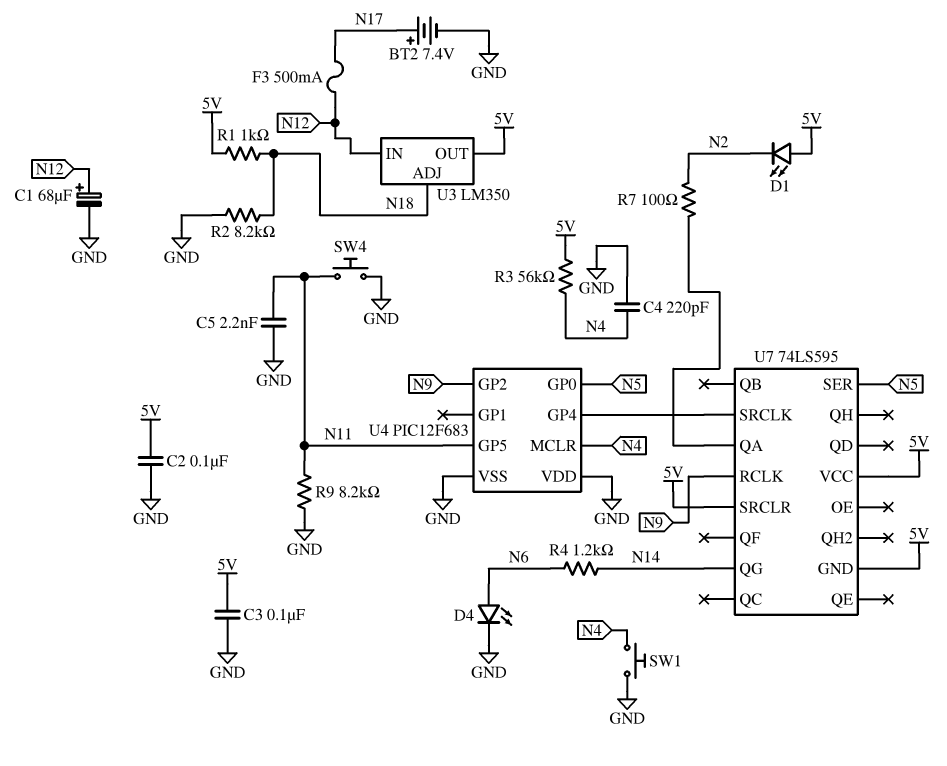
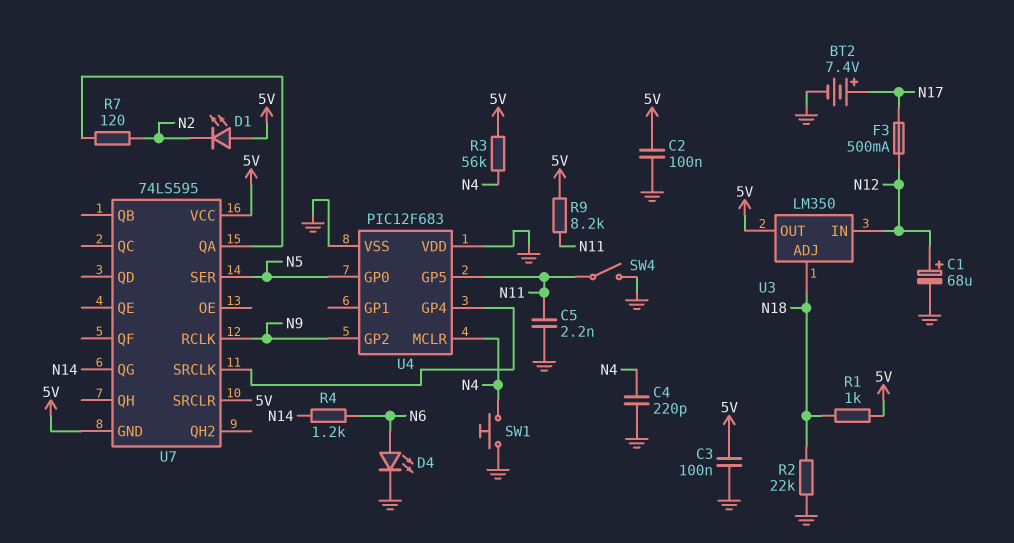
R2: 8.2k (GND, N18) -> 22k (GND, N18)
R7: 100 (N2, U7/QA) -> 120 (N2, U7/QA)
R9: 8.2k (GND, N11) -> 8.2k (5V, N11)
SW4: button (GND, N11) -> switch (GND, N11)

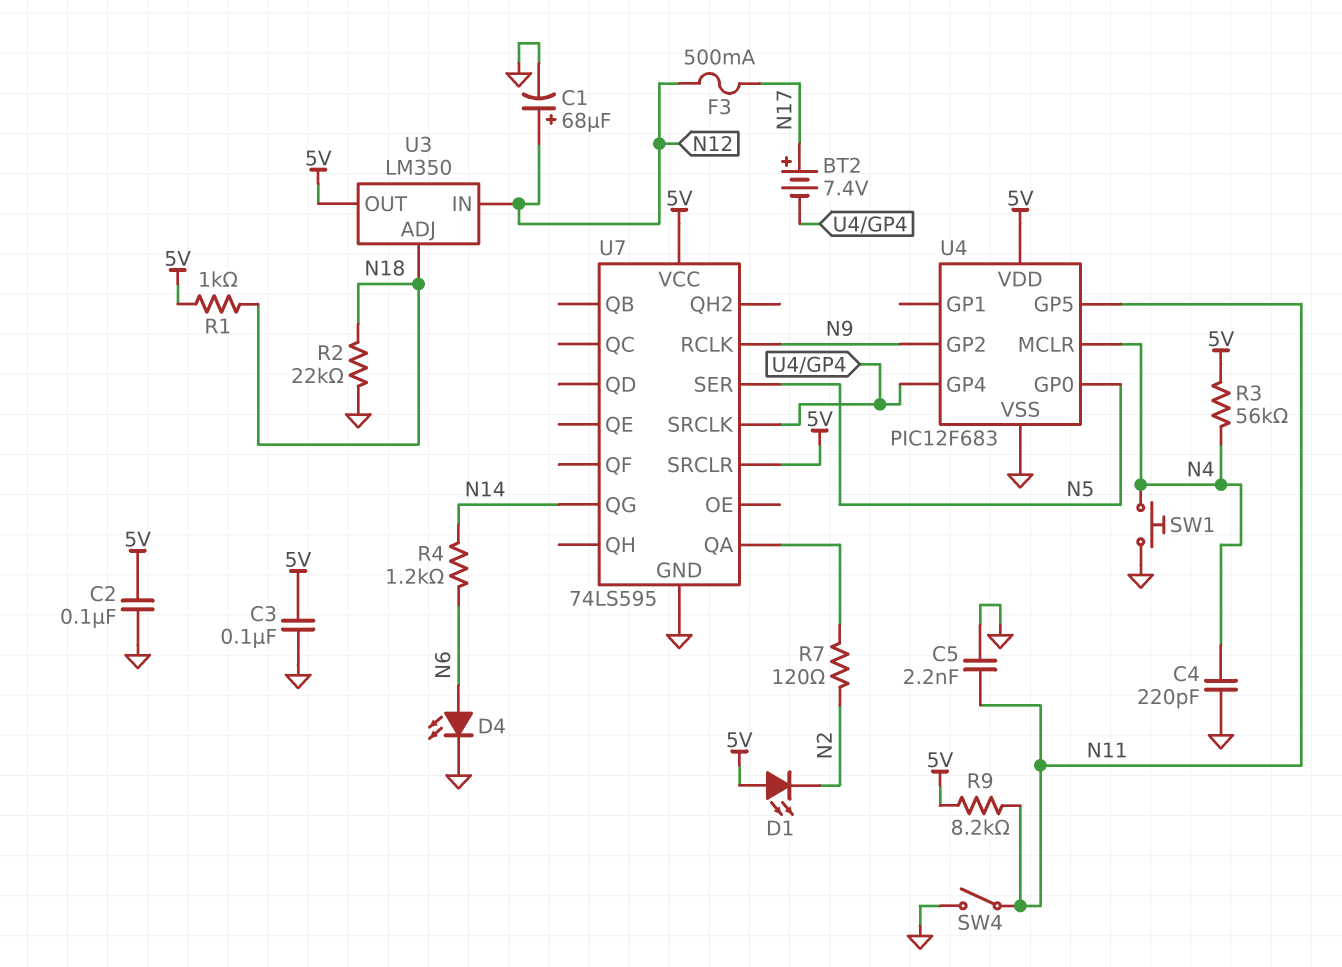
BT2: 7.4V (plus N17, minus GND) -> 7.4V (plus N17, minus U4/GP4)
U4 pin VDD: GND -> 5V
U7 pin GND: 5V -> GND

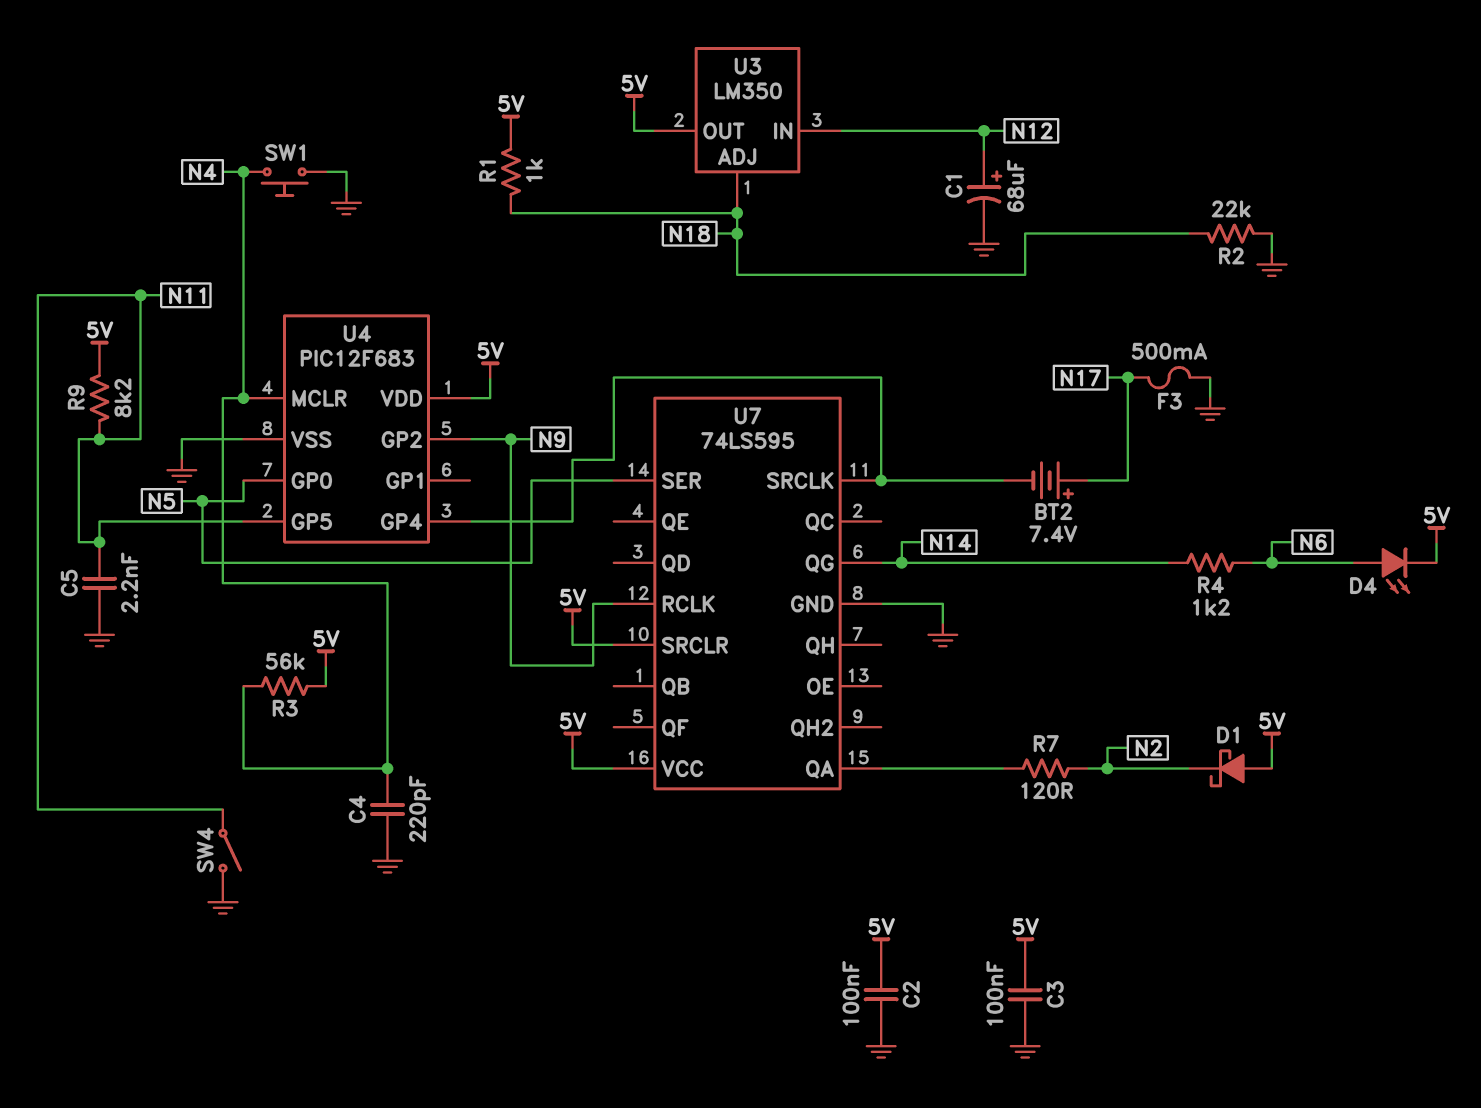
D1: LED (A 5V, K N2) -> schottky (A 5V, K N2)
D4: LED (A N6, K GND) -> LED (A N6, K 5V)
F3: 500mA (N12, N17) -> 500mA (GND, N17)

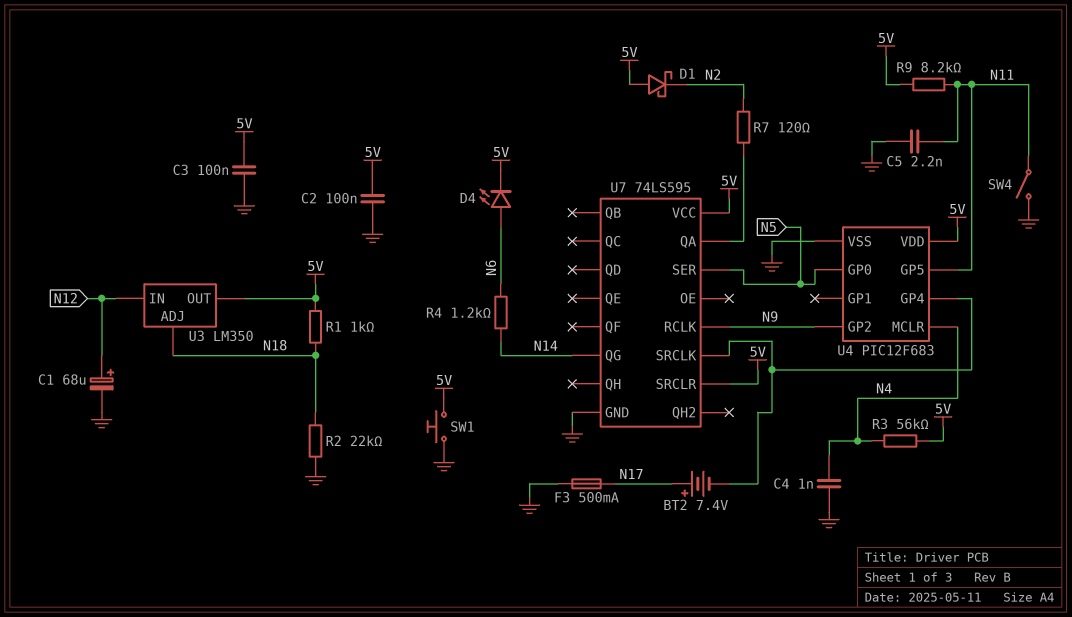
C4: 220pF (GND, N4) -> 1nF (GND, N4)
SW1: button (GND, N4) -> button (5V, GND)

